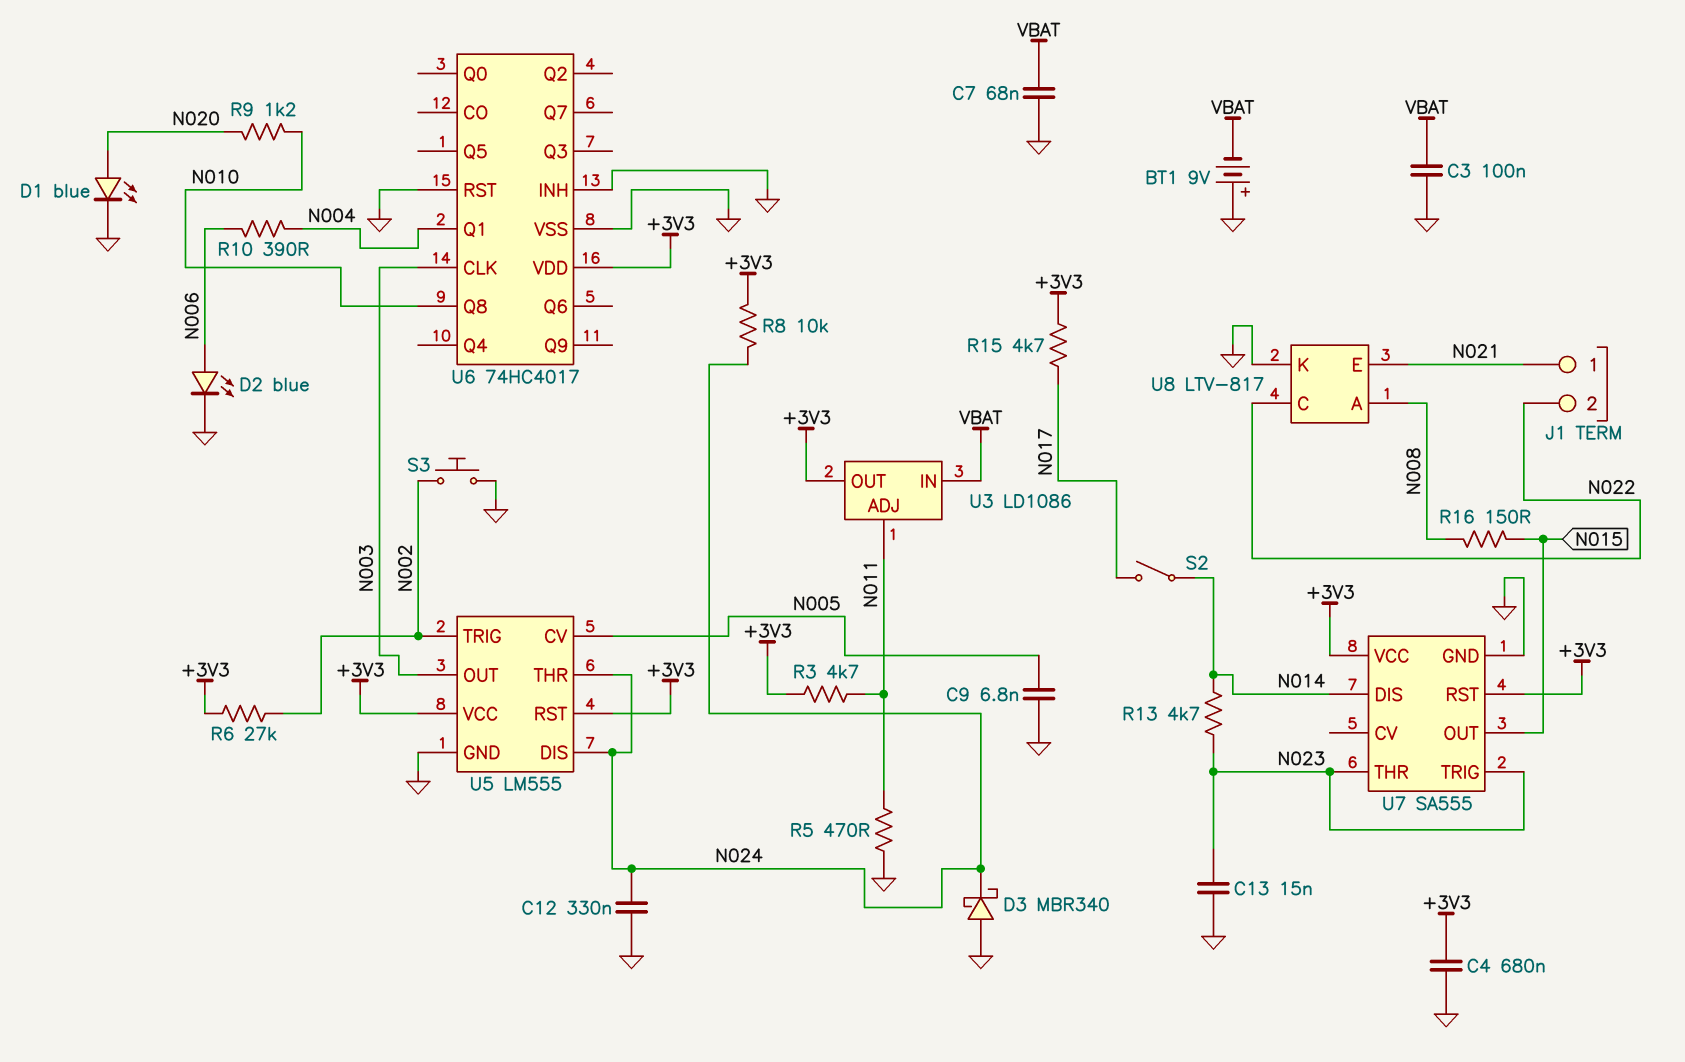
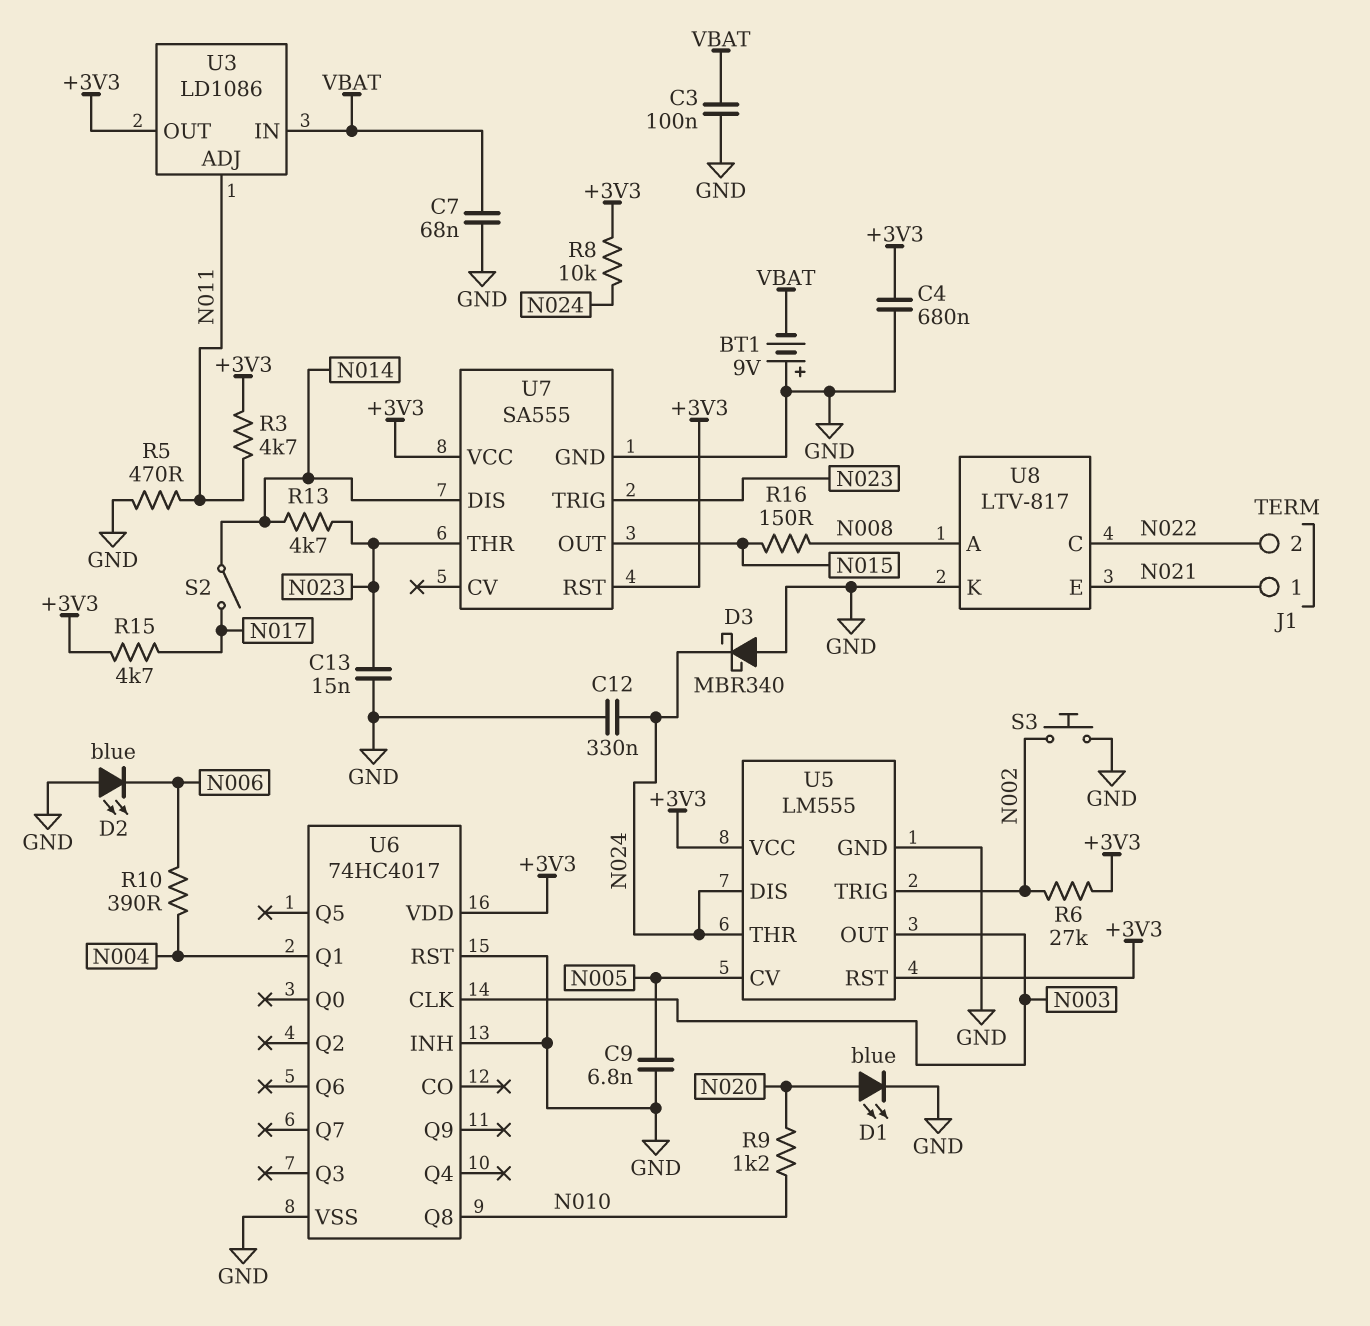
D2: LED blue (A N006, K GND) -> LED blue (A GND, K N006)

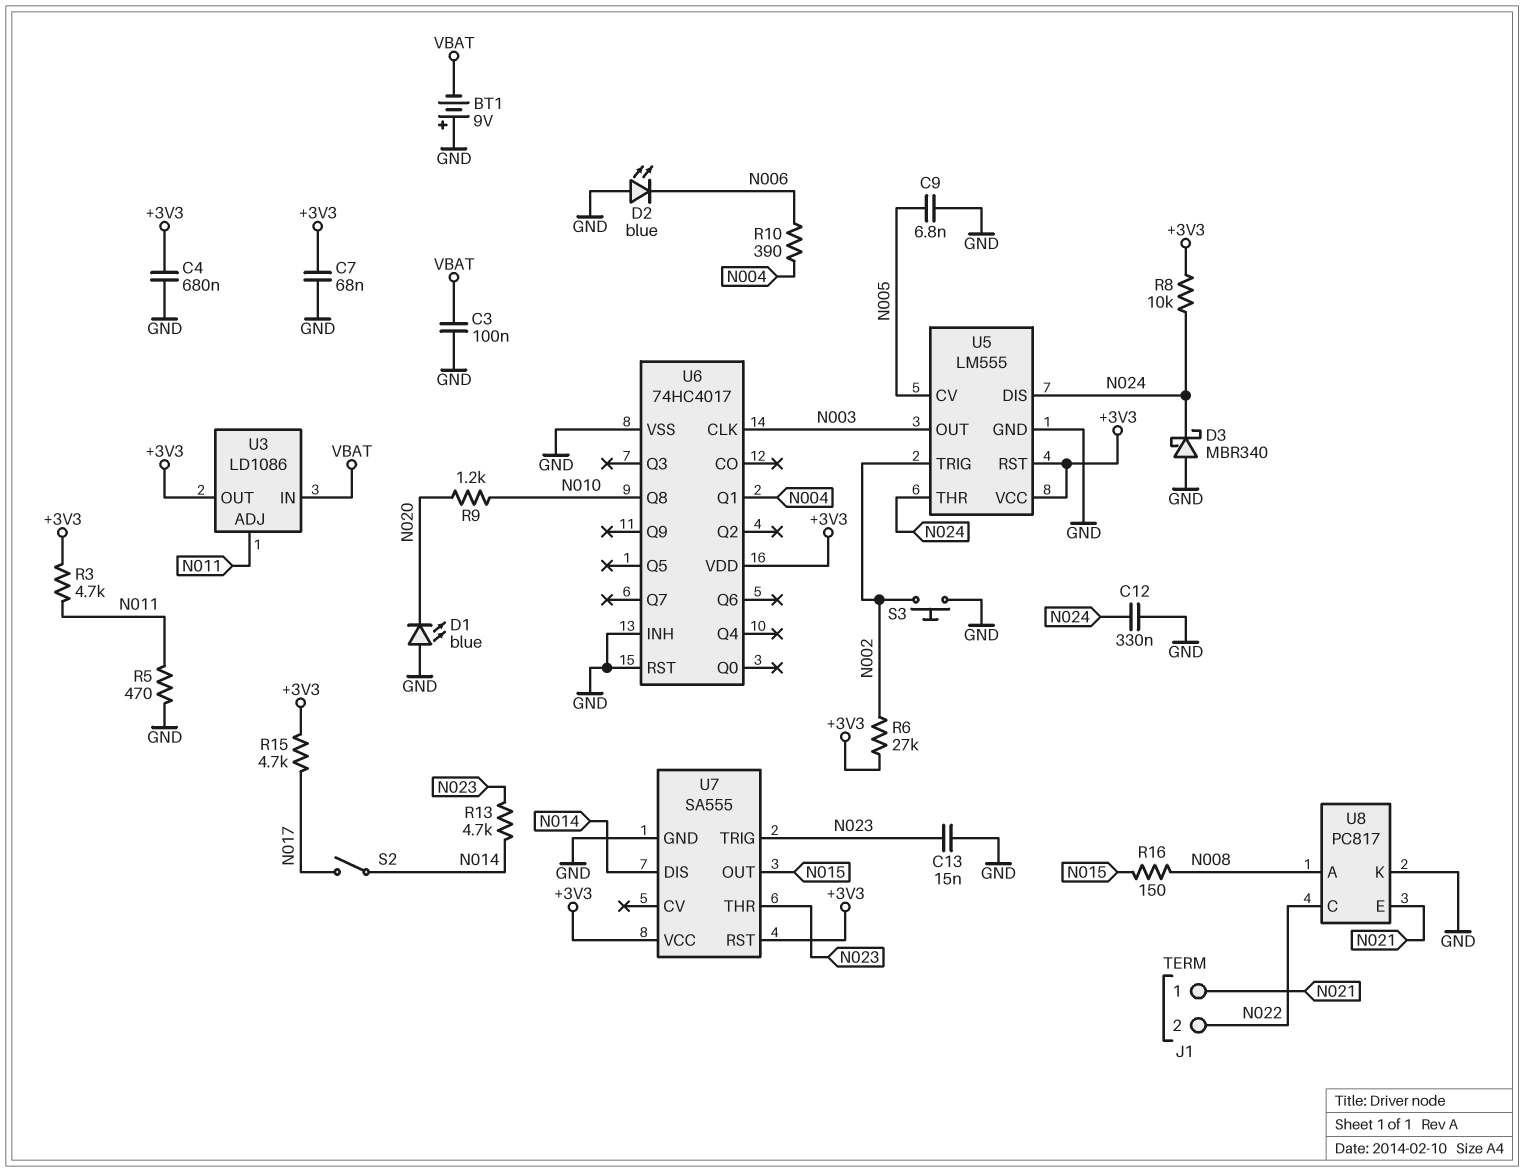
C7: 68nF (GND, VBAT) -> 68nF (+3V3, GND)
D1: LED blue (A N020, K GND) -> LED blue (A GND, K N020)
U8: LTV-817 -> PC817

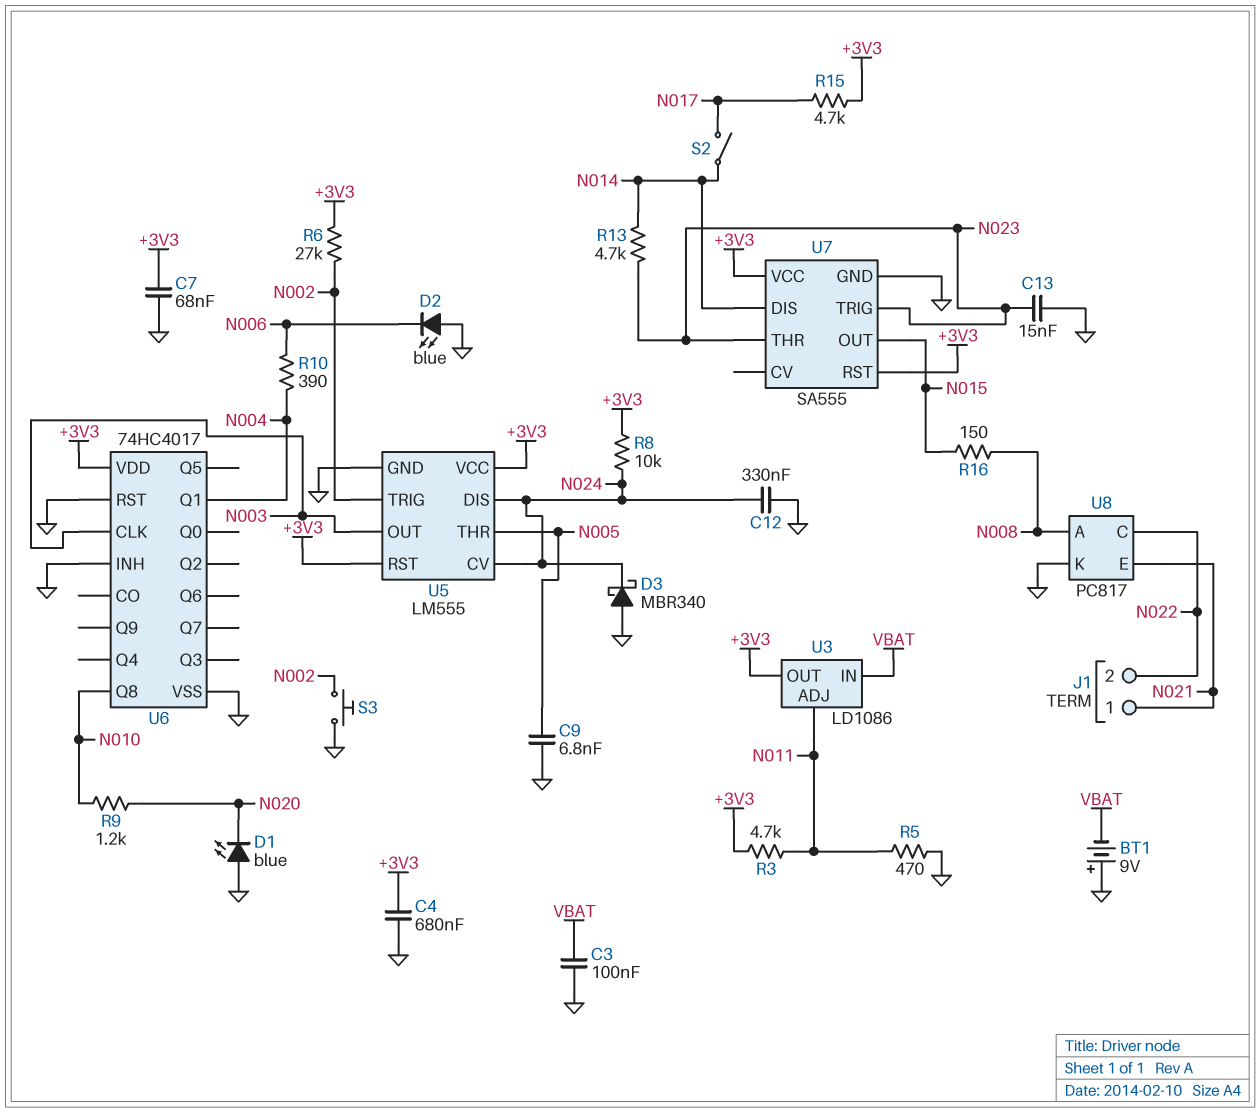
U5 pin CV: N005 -> N024
U5 pin THR: N024 -> N005

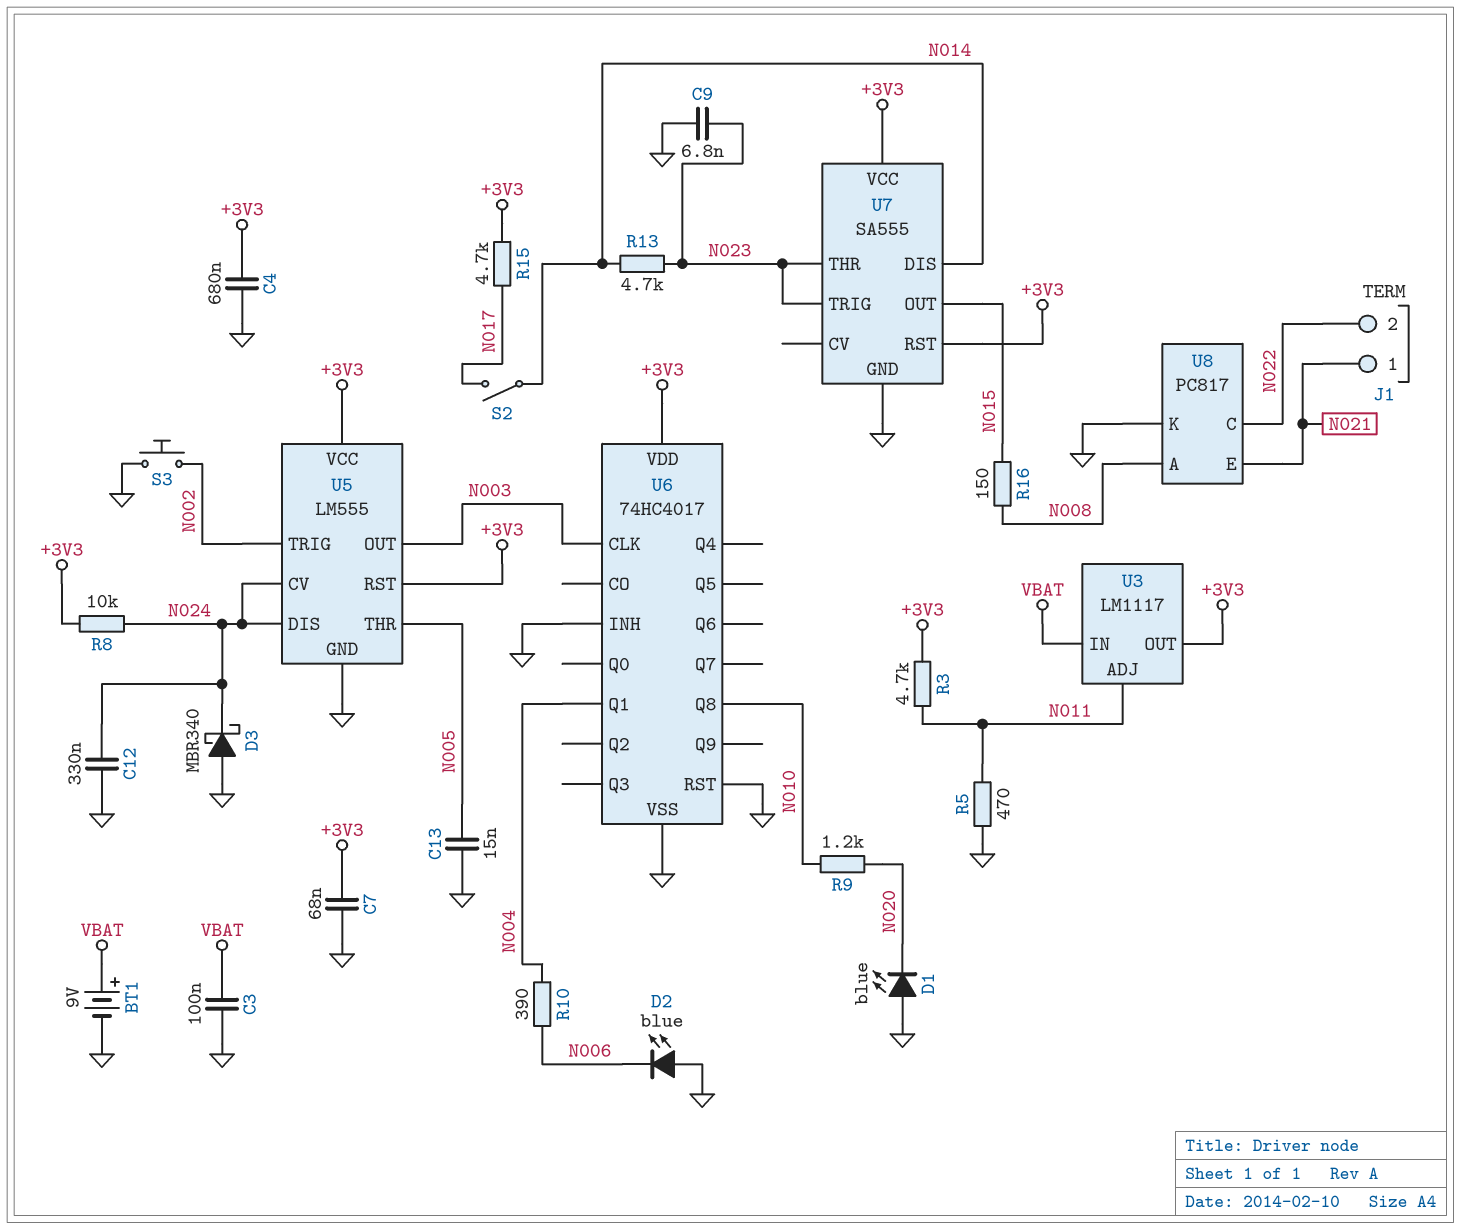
BT1: 9V (plus GND, minus VBAT) -> 9V (plus VBAT, minus GND)
C9: 6.8nF (GND, N005) -> 6.8nF (GND, N023)
C13: 15nF (GND, N023) -> 15nF (GND, N005)
R6: 27k (+3V3, N002) -> none
U3: LD1086 -> LM1117

